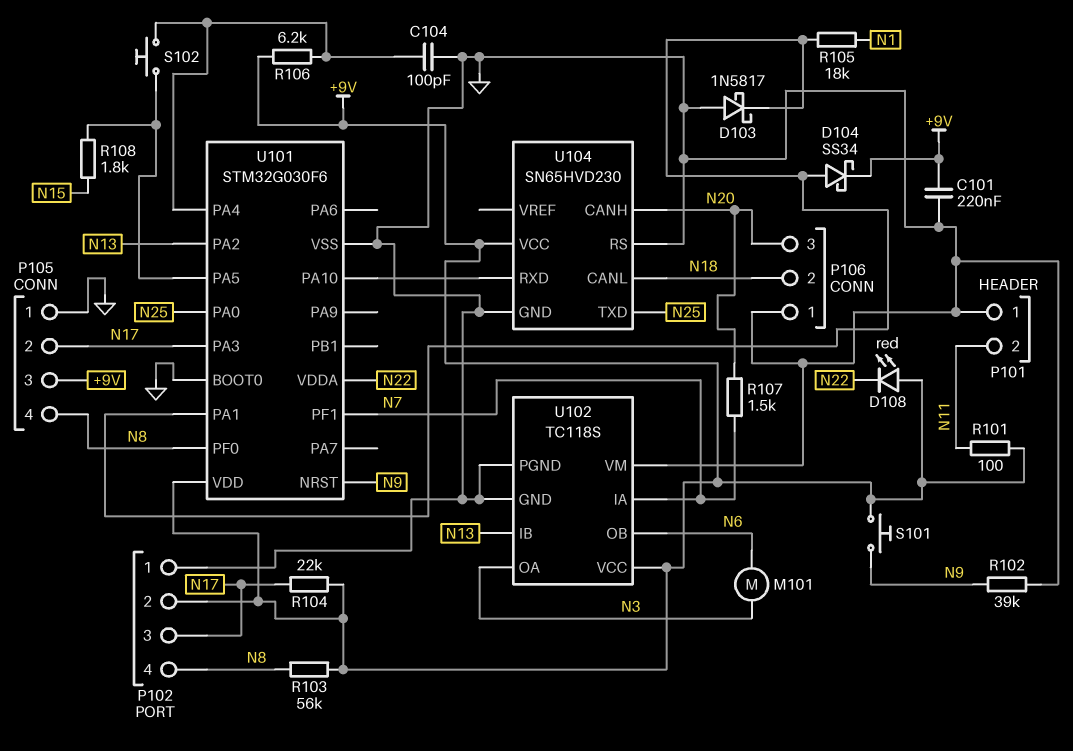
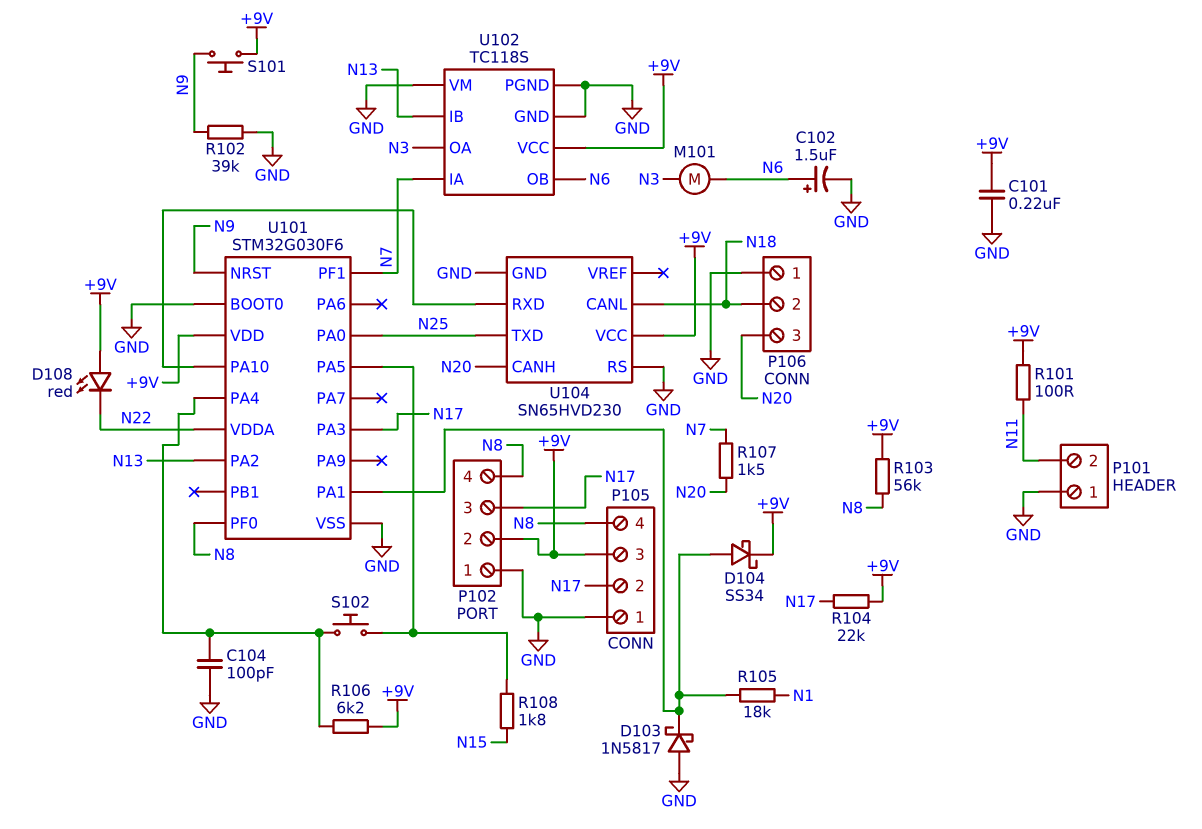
C102: none -> 1.5uF (plus N6, minus GND)

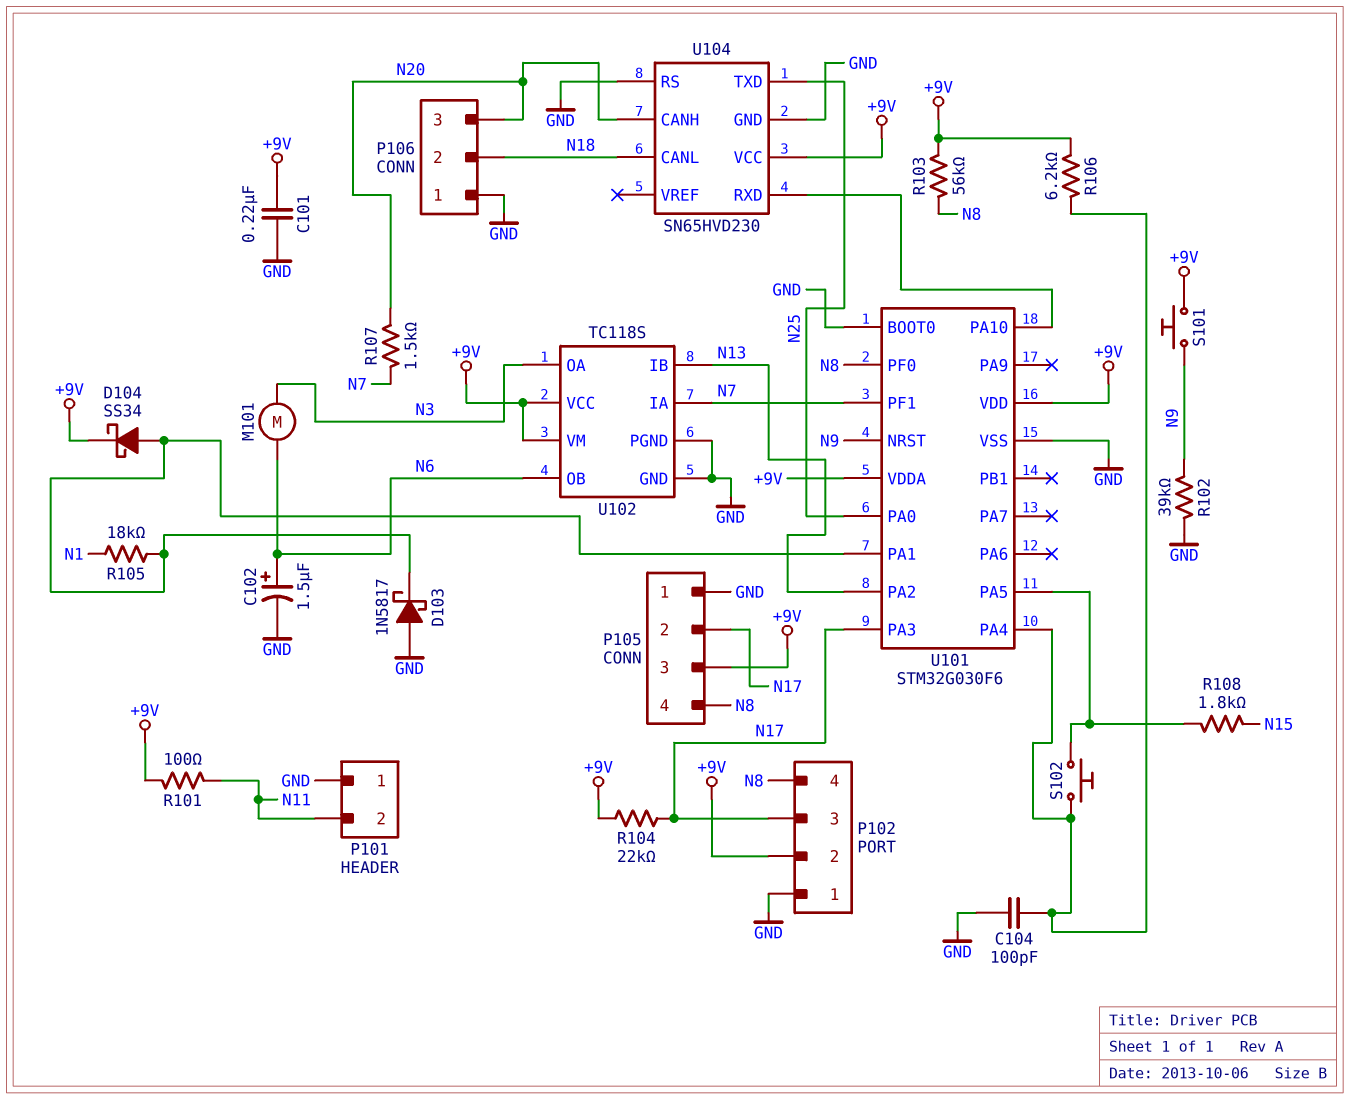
D108: LED red (A +9V, K N22) -> none
U101 pin VDDA: N22 -> +9V
U102 pin VM: GND -> +9V

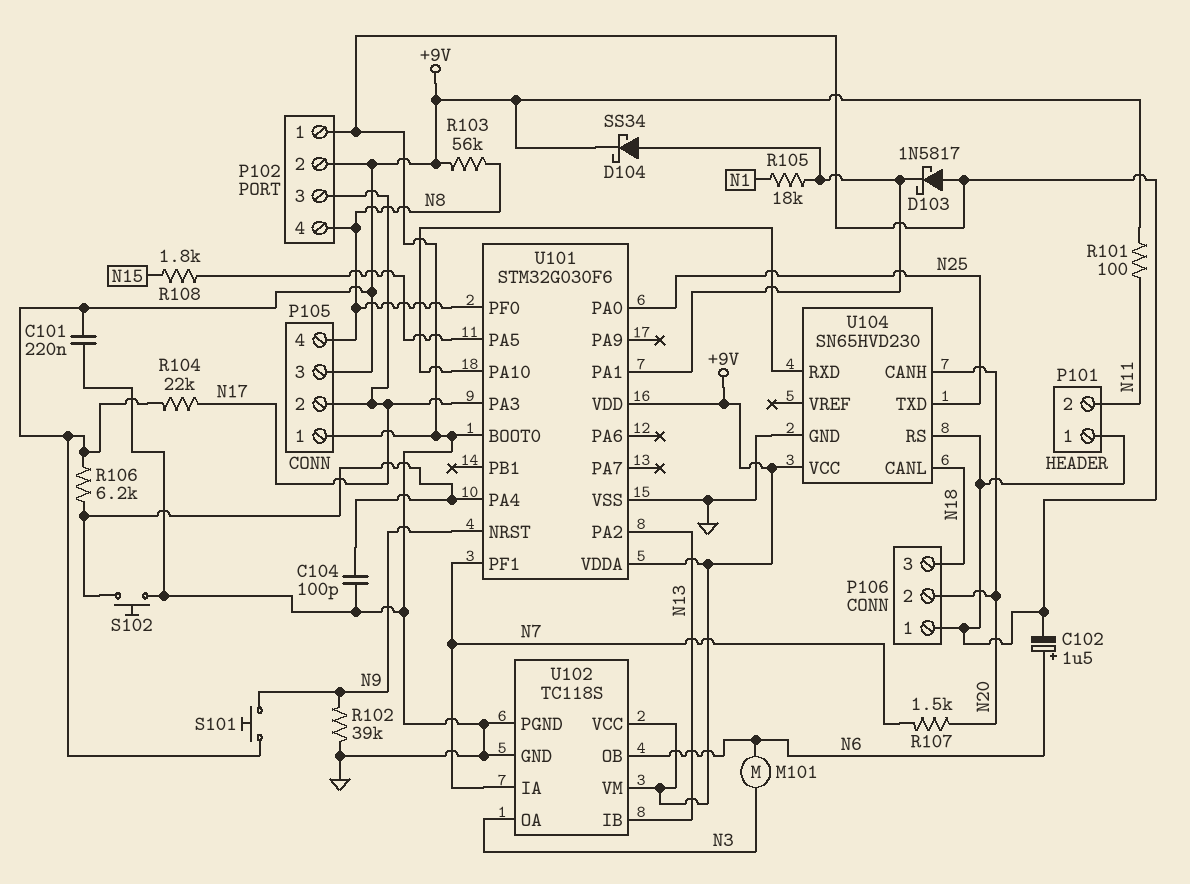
P106 pin 2: N18 -> N20
P106 pin 3: N20 -> N18
S102: button (U101/PA4, U101/PA5) -> button (GND, U101/PA4)

